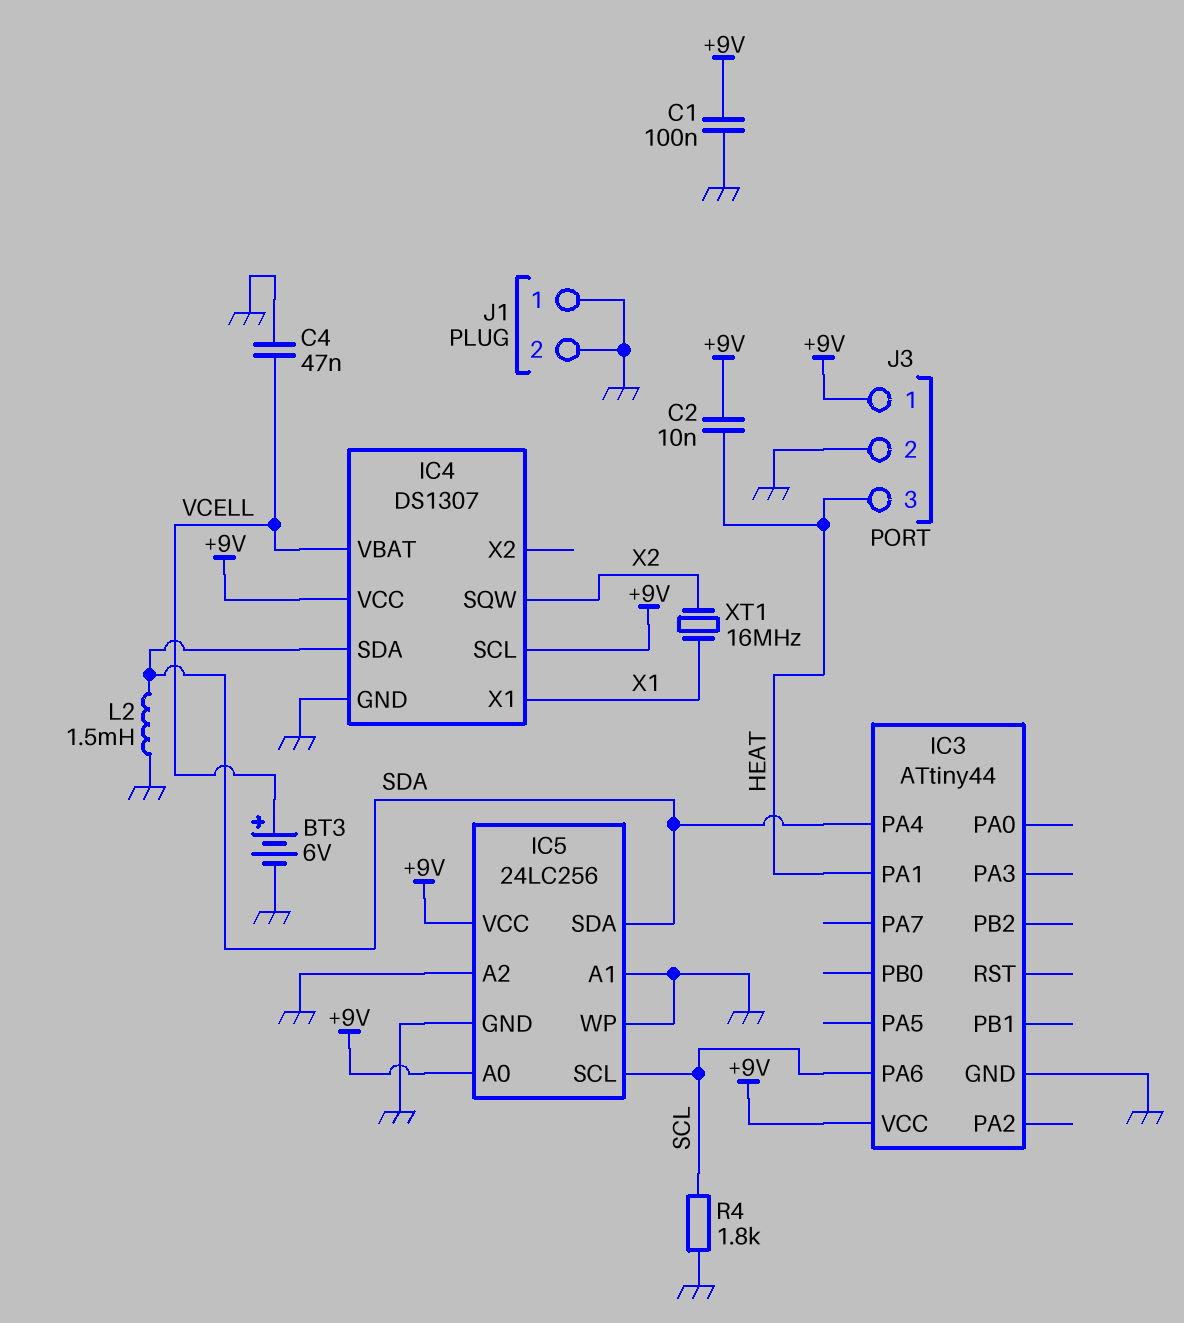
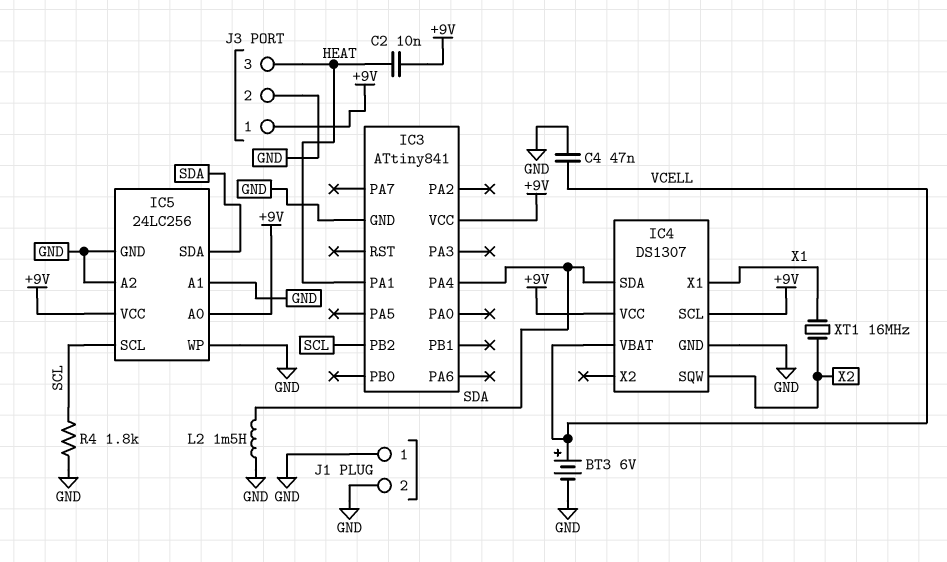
C1: 100nF (+9V, GND) -> none
IC3: ATtiny44 -> ATtiny841
IC3 pin PA6: SCL -> none
IC3 pin PB2: none -> SCL

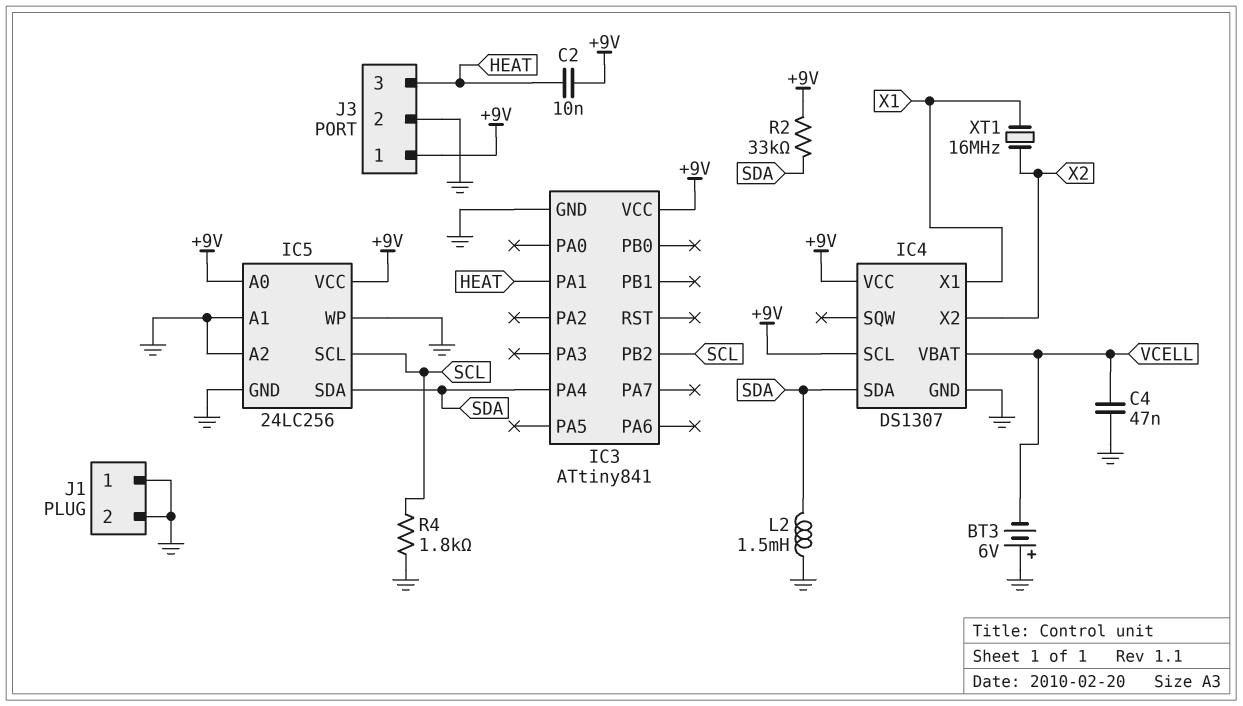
BT3: 6V (plus VCELL, minus GND) -> 6V (plus GND, minus VCELL)
IC4 pin SQW: X2 -> none
IC4 pin X2: none -> X2
R2: none -> 33k (+9V, SDA)

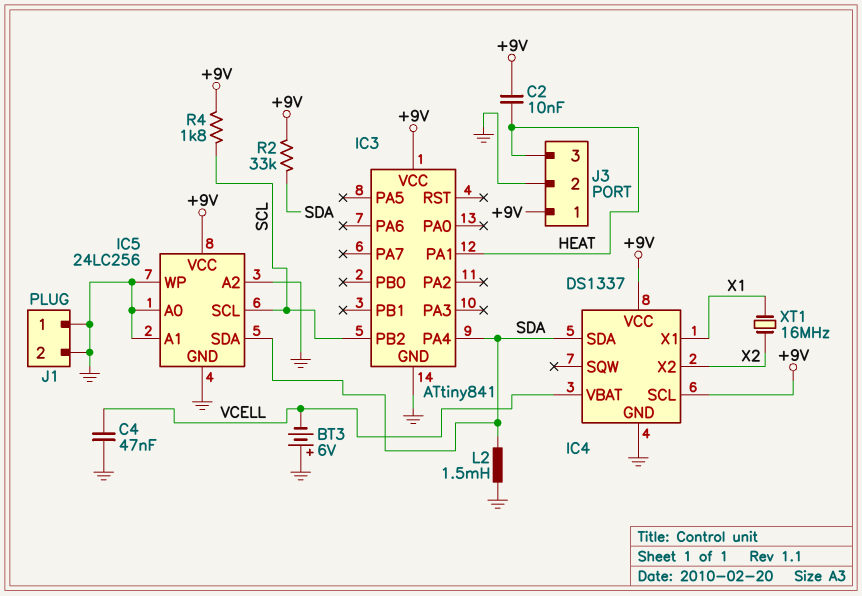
IC4: DS1307 -> DS1337
IC5 pin A0: +9V -> GND
R4: 1.8k (GND, SCL) -> 1.8k (+9V, SCL)

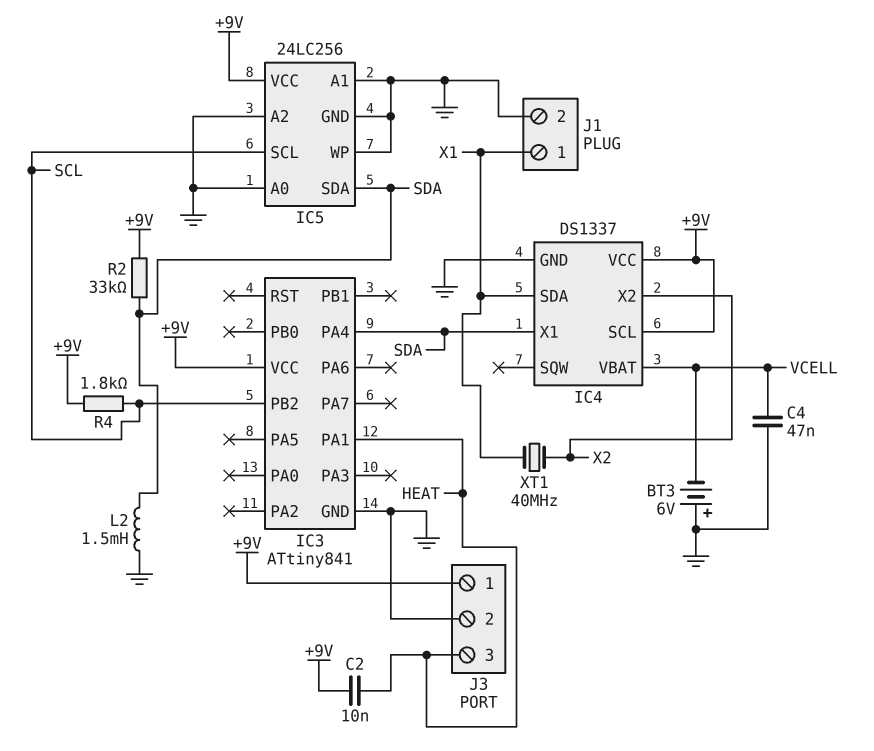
IC4 pin SDA: SDA -> X1
IC4 pin X1: X1 -> SDA
J1 pin 1: GND -> X1
XT1: 16MHz (X1, X2) -> 40MHz (X1, X2)

